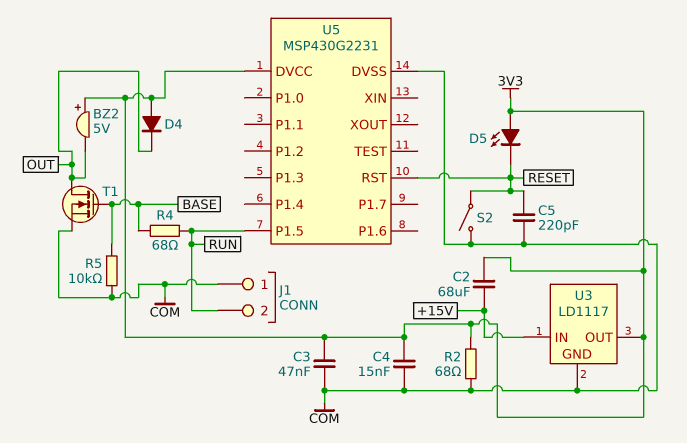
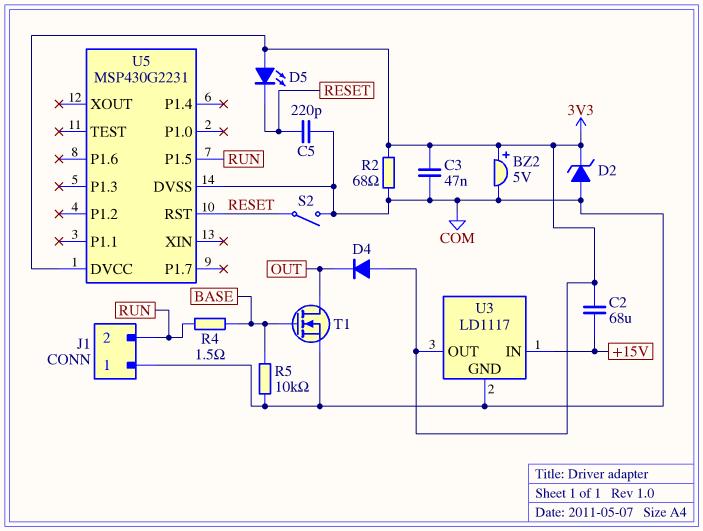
BZ2: buzzer 5V (plus 3V3, minus OUT) -> buzzer 5V (plus 3V3, minus COM)
C4: 15nF (3V3, COM) -> none
D2: none -> zener (A COM, K 3V3)
R4: 68 (BASE, RUN) -> 1.5 (BASE, RUN)

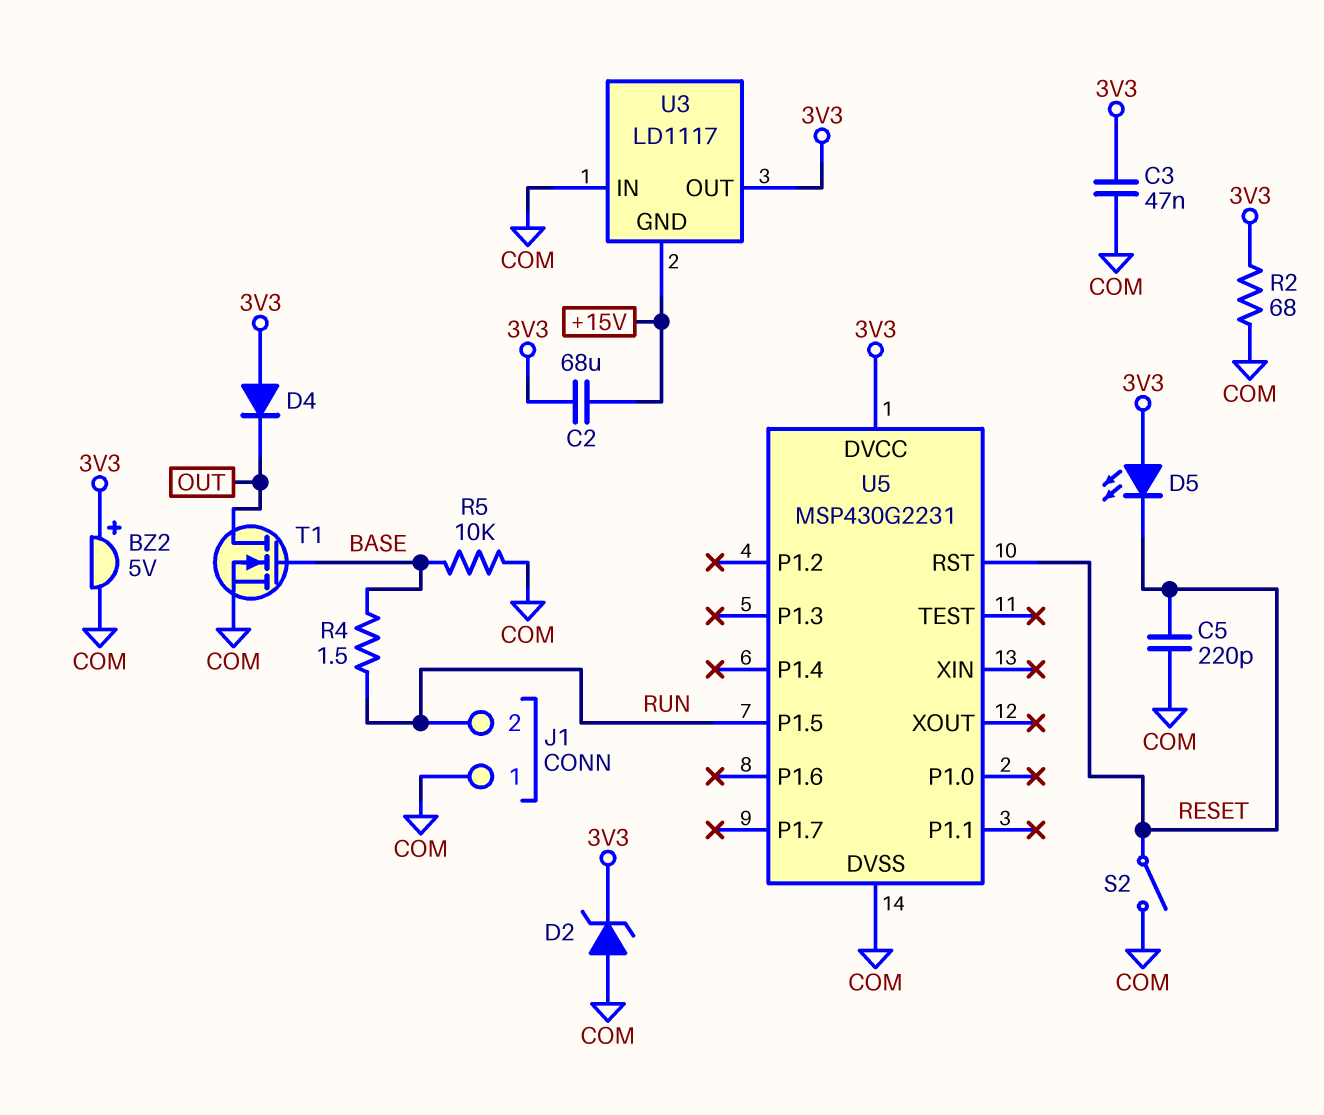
U3 pin GND: COM -> +15V
U3 pin IN: +15V -> COM

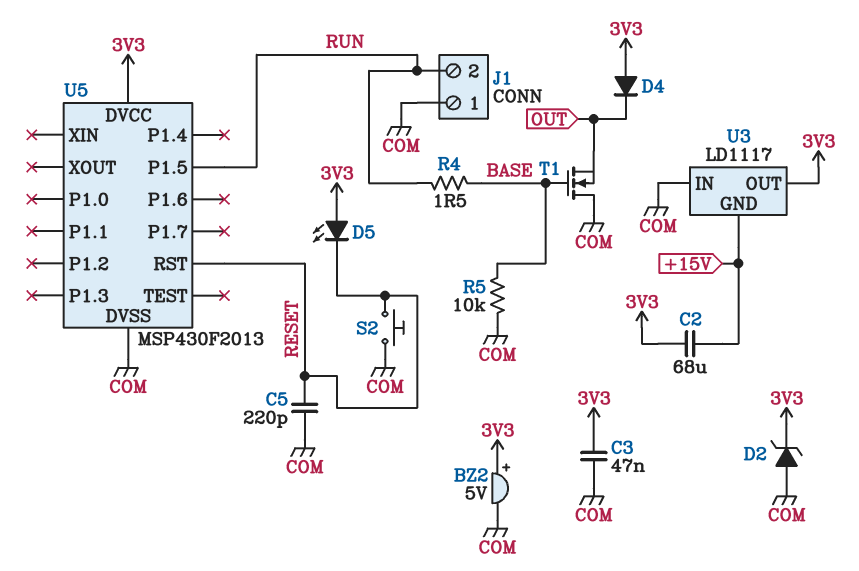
R2: 68 (3V3, COM) -> none
S2: switch (COM, RESET) -> button (COM, RESET)
T1: NMOS (G BASE, D OUT, S COM) -> NMOS (G BASE, D COM, S OUT)
U5: MSP430G2231 -> MSP430F2013

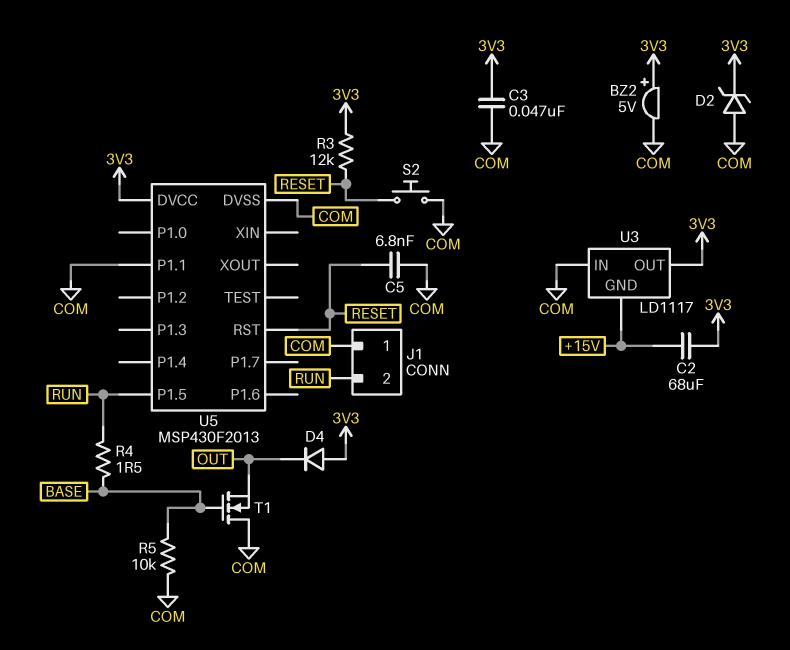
C5: 220pF (COM, RESET) -> 6.8nF (COM, RESET)
D5: LED (A 3V3, K RESET) -> none
R3: none -> 12k (3V3, RESET)
U5 pin P1.1: none -> COM

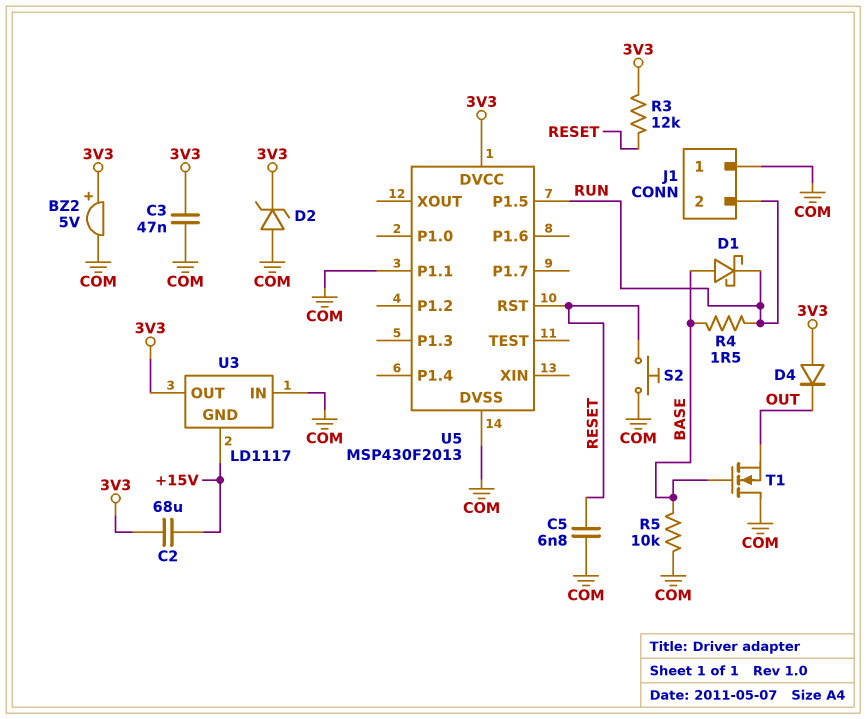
D1: none -> schottky (A BASE, K RUN)

